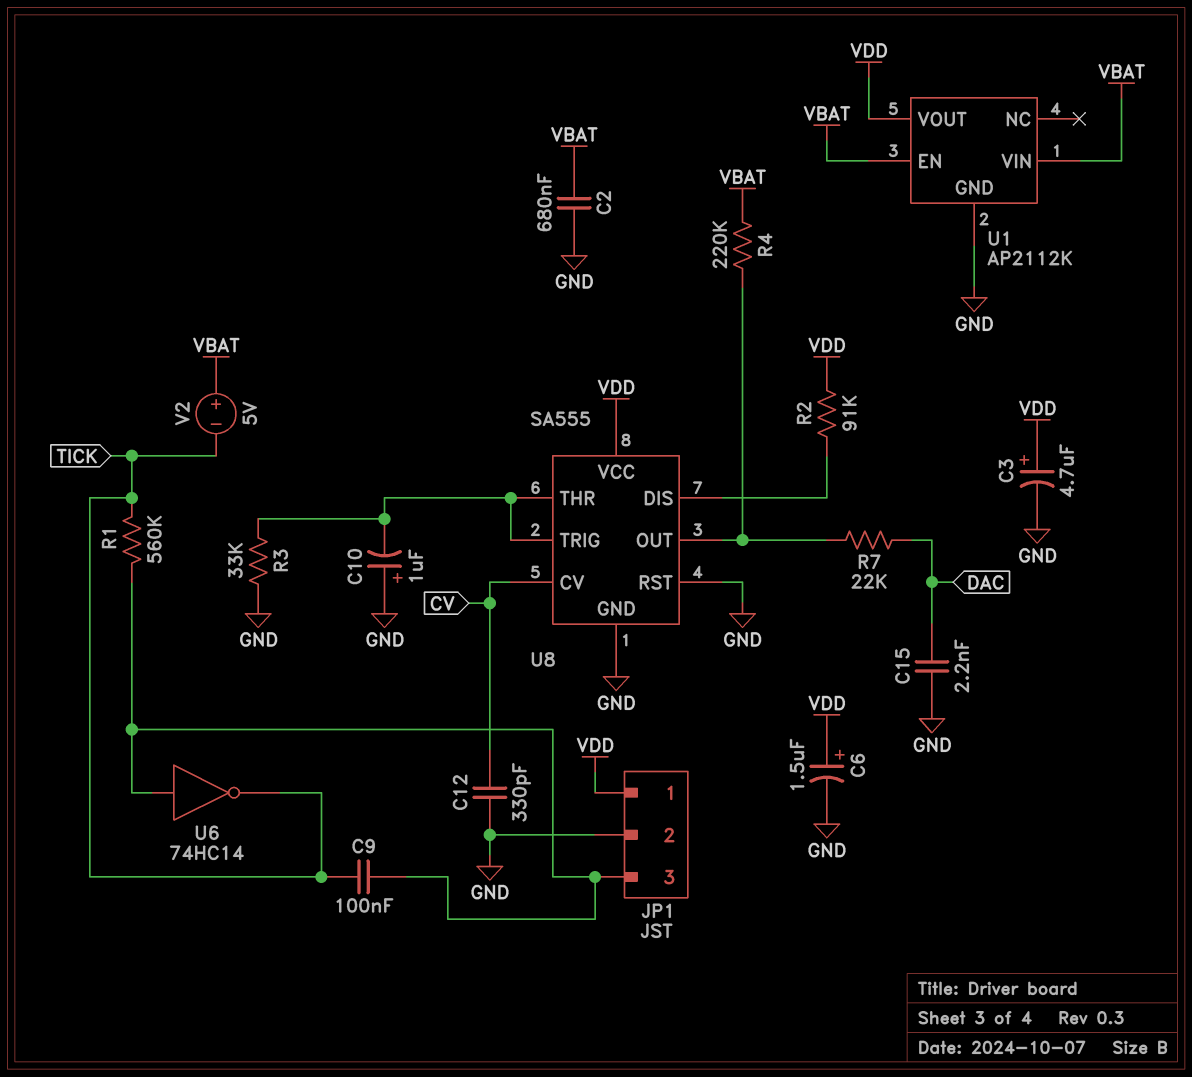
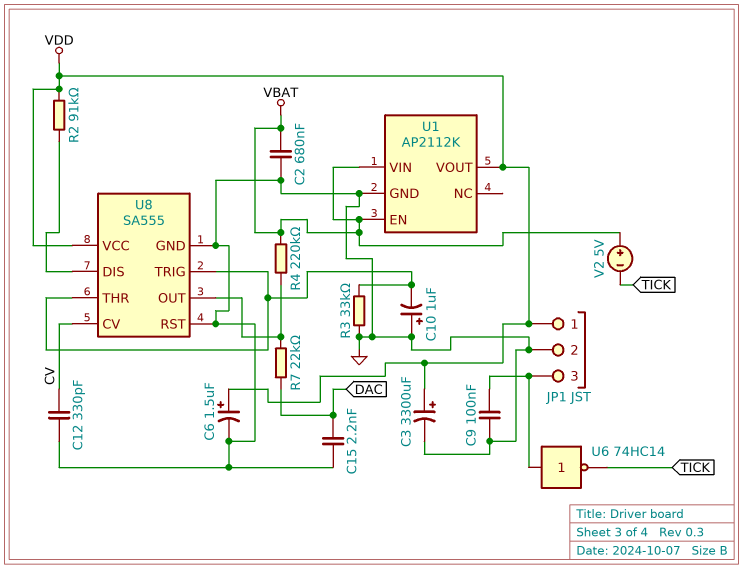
C3: 4.7uF (plus VDD, minus GND) -> 3300uF (plus VDD, minus GND)
C9: 100nF (JP1/3, TICK) -> 100nF (GND, JP1/3)
R1: 560k (JP1/3, TICK) -> none

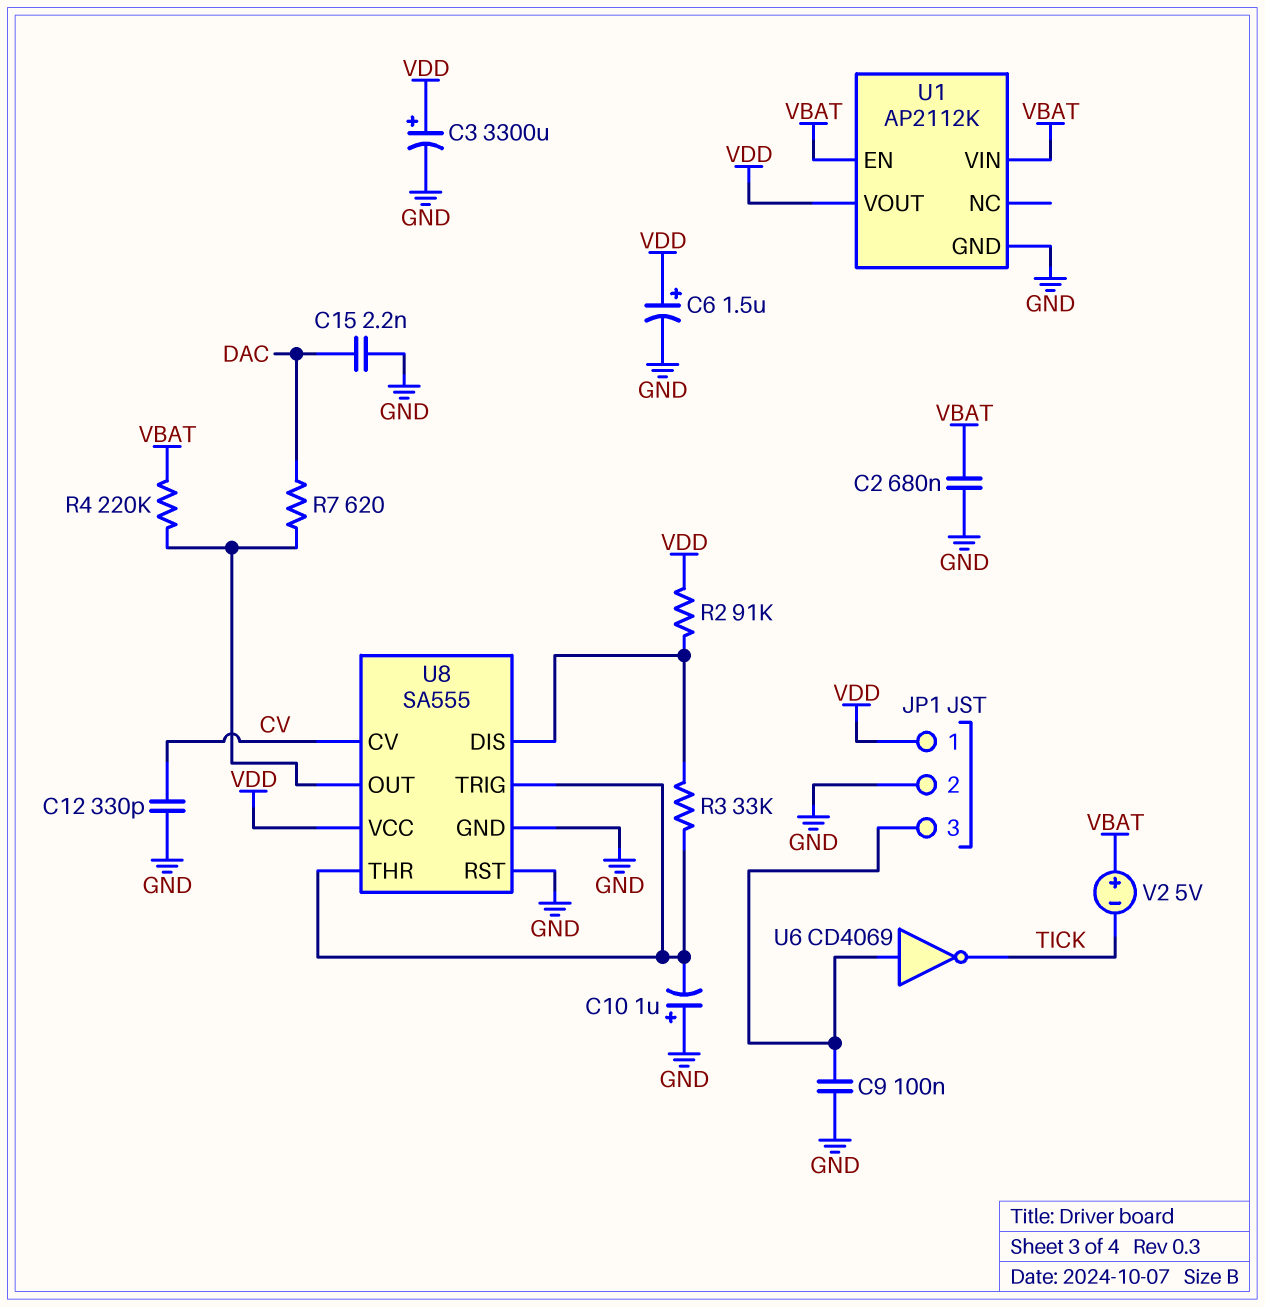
R3: 33k (GND, U8/THR) -> 33k (U8/DIS, U8/THR)
R7: 22k (DAC, U8/OUT) -> 620 (DAC, U8/OUT)
U6: NOT 74HC14 (in JP1/3, out TICK) -> NOT CD4069 (in JP1/3, out TICK)

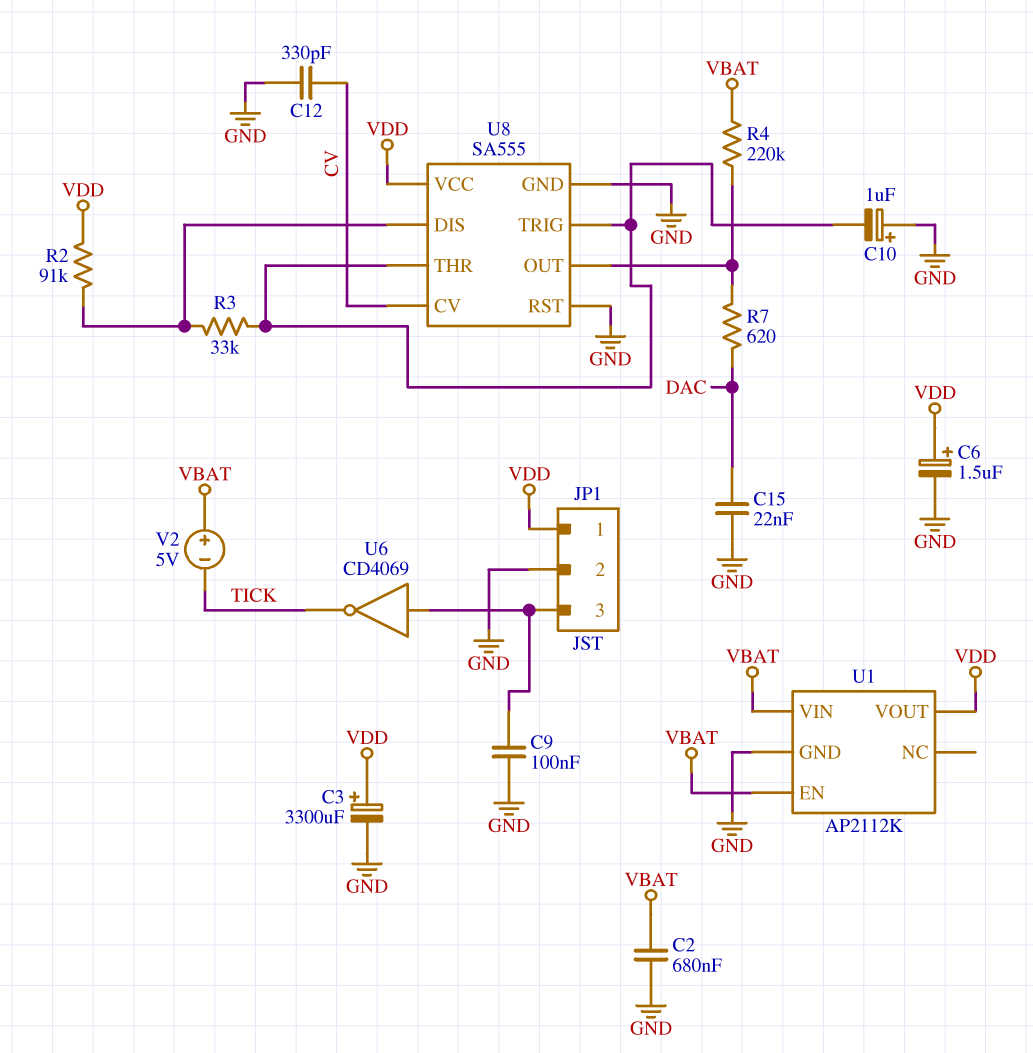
C15: 2.2nF (DAC, GND) -> 22nF (DAC, GND)

